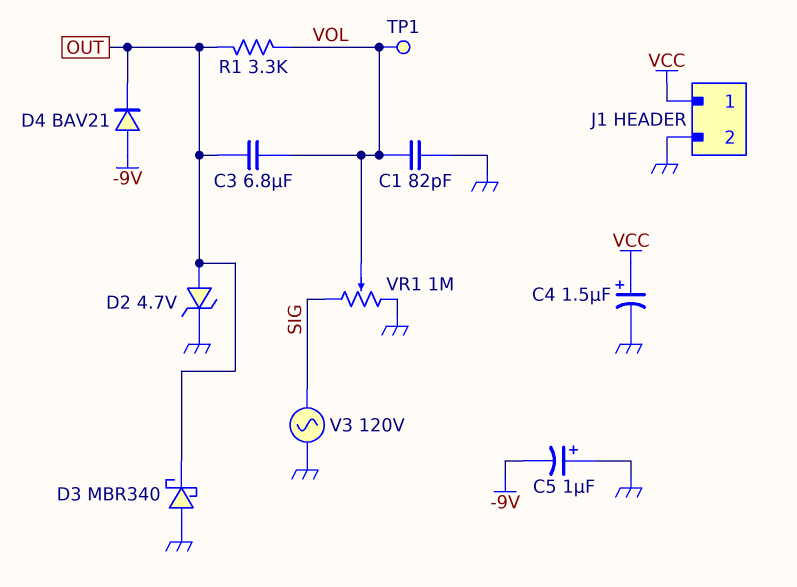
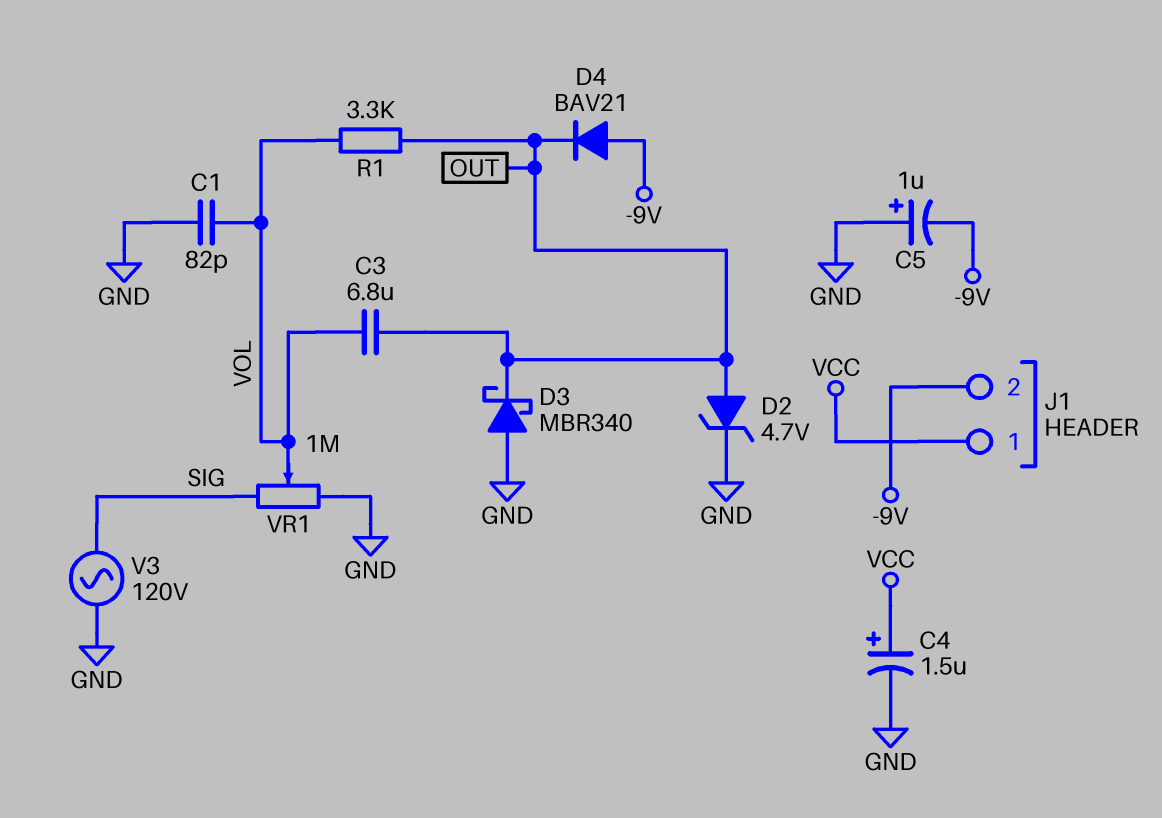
J1 pin 2: GND -> -9V
TP1: test point (VOL) -> none

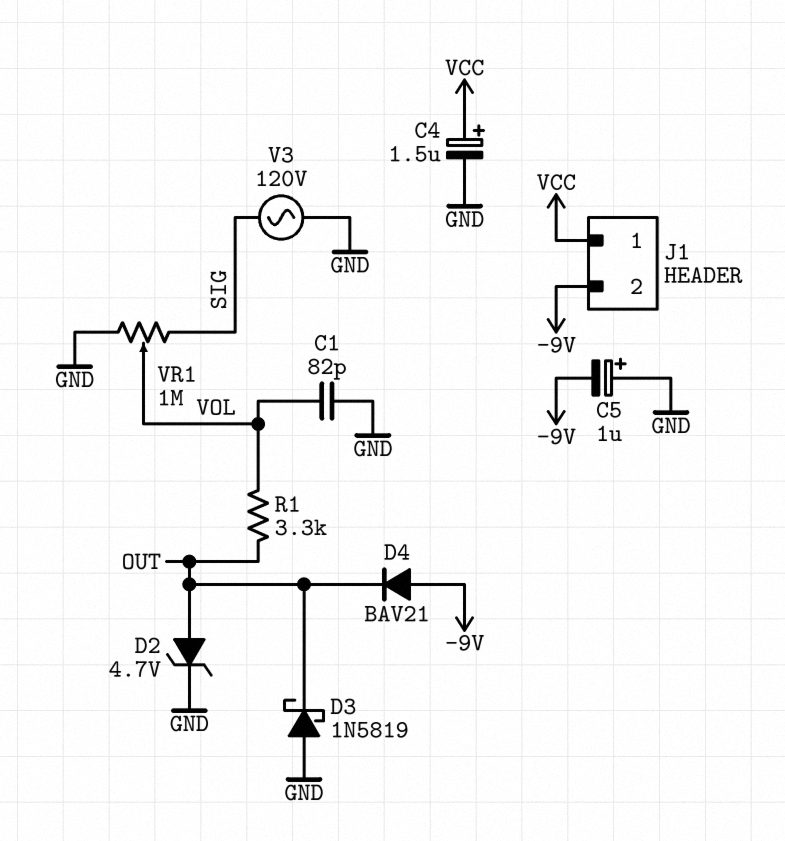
C3: 6.8uF (OUT, VOL) -> none
D3: schottky MBR340 (A GND, K OUT) -> schottky 1N5819 (A GND, K OUT)

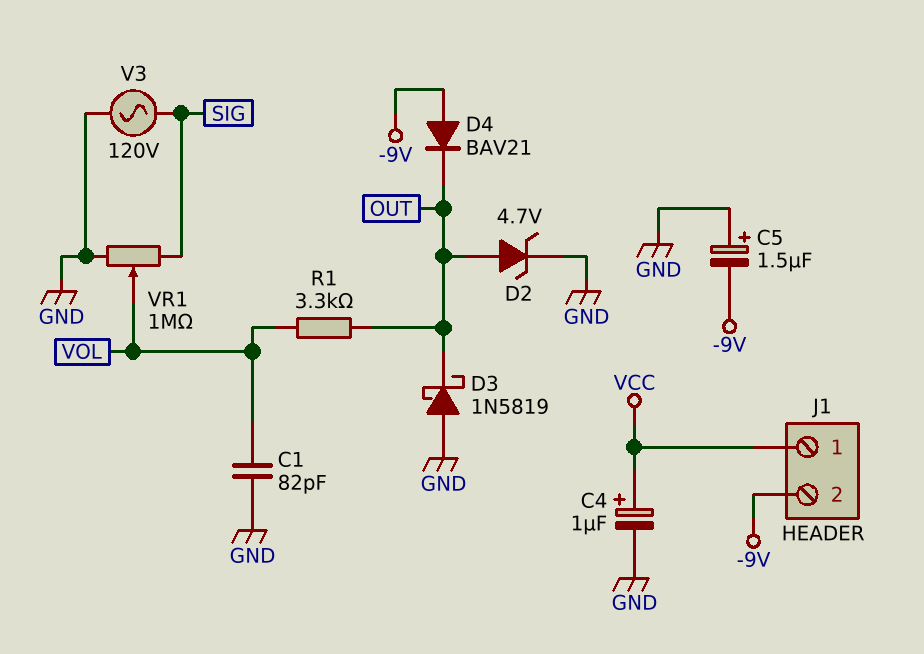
C4: 1.5uF (plus VCC, minus GND) -> 1uF (plus VCC, minus GND)
C5: 1uF (plus GND, minus -9V) -> 1.5uF (plus GND, minus -9V)

